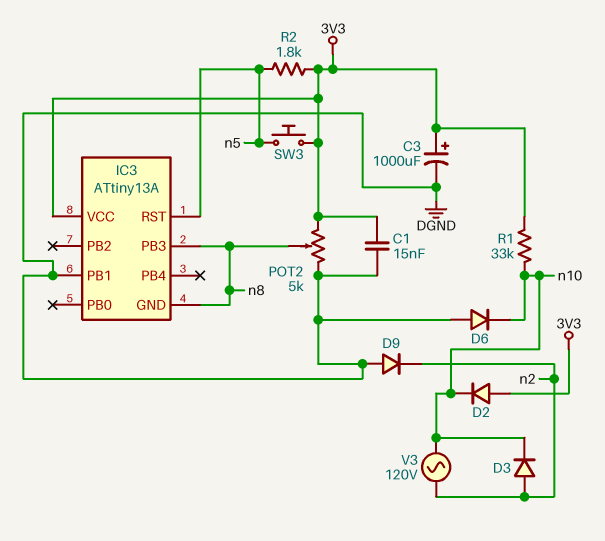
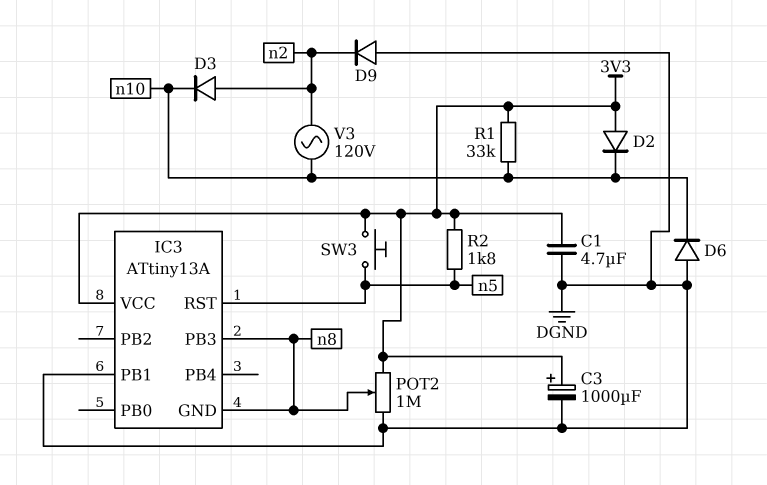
C1: 15nF (3V3, DGND) -> 4.7uF (3V3, DGND)
POT2: 5k (3V3, DGND, wiper n8) -> 1M (3V3, DGND, wiper n8)

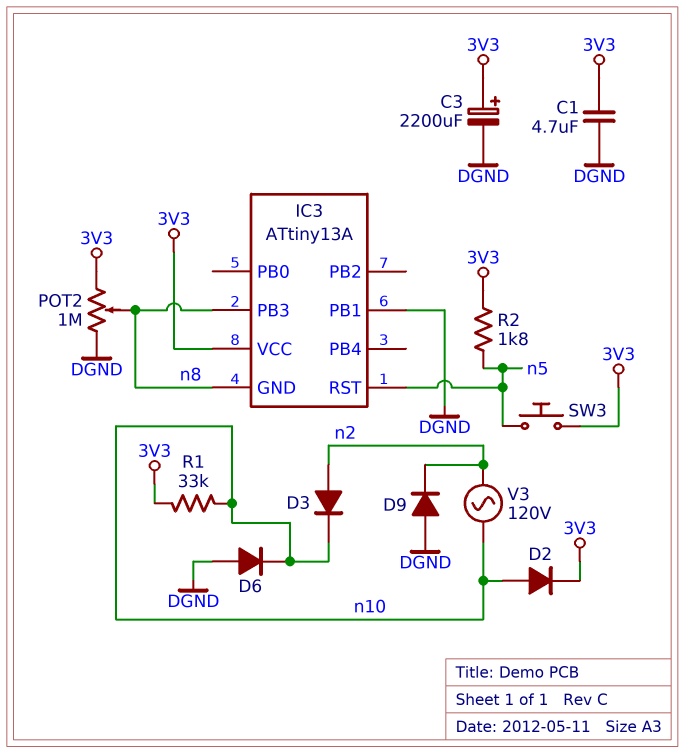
C3: 1000uF (plus 3V3, minus DGND) -> 2200uF (plus 3V3, minus DGND)
D2: diode (A 3V3, K n10) -> diode (A n10, K 3V3)

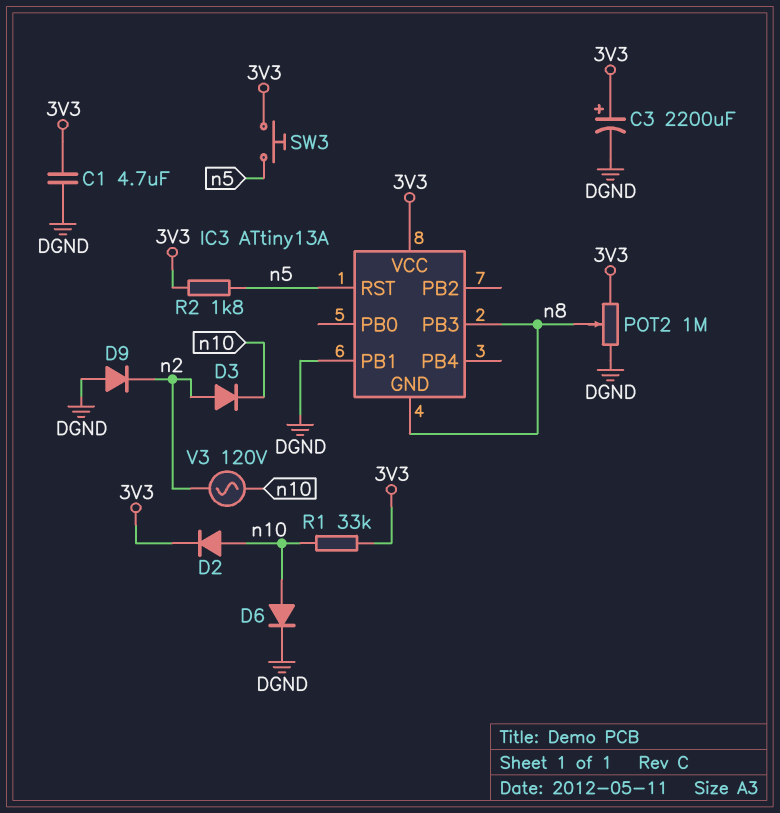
D6: diode (A DGND, K n10) -> diode (A n10, K DGND)

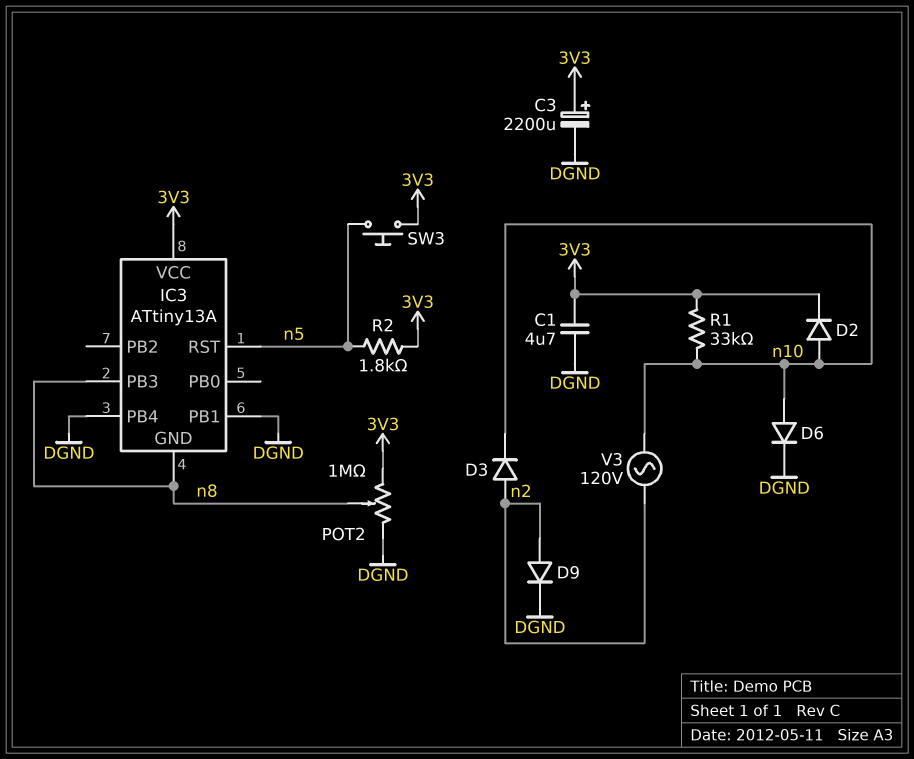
D9: diode (A DGND, K n2) -> diode (A n2, K DGND)
IC3 pin PB4: none -> DGND

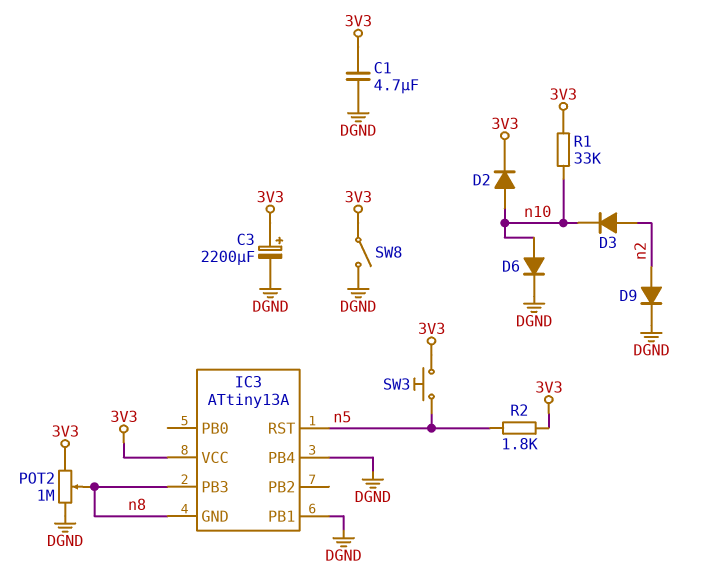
SW8: none -> switch (3V3, DGND)
V3: AC 120V (n2, n10) -> none

